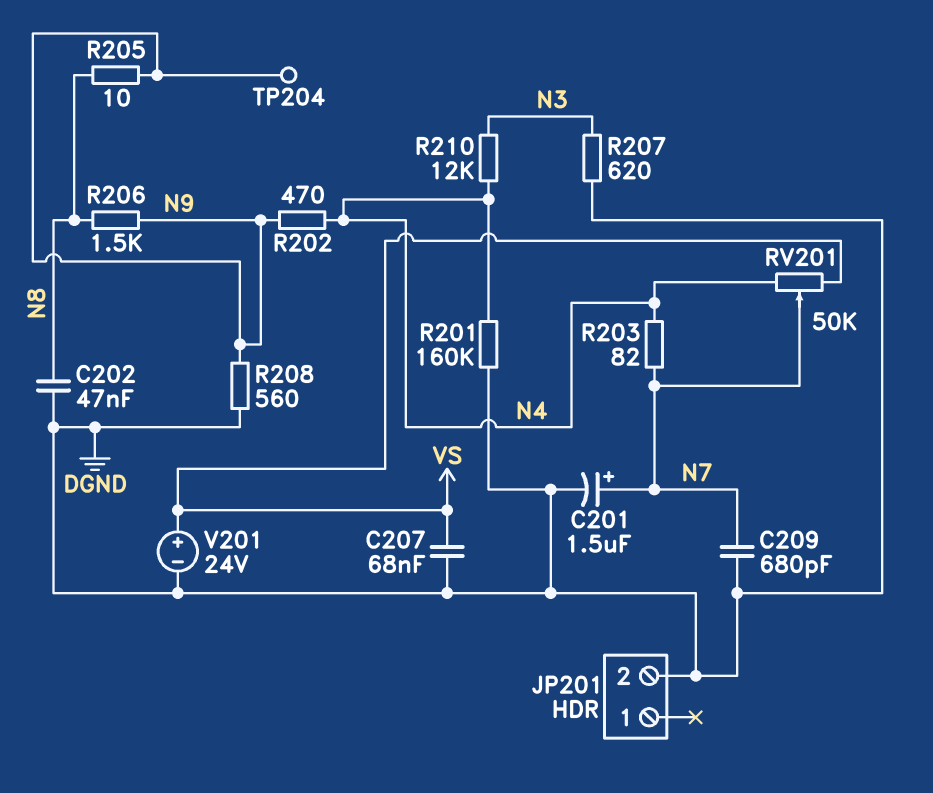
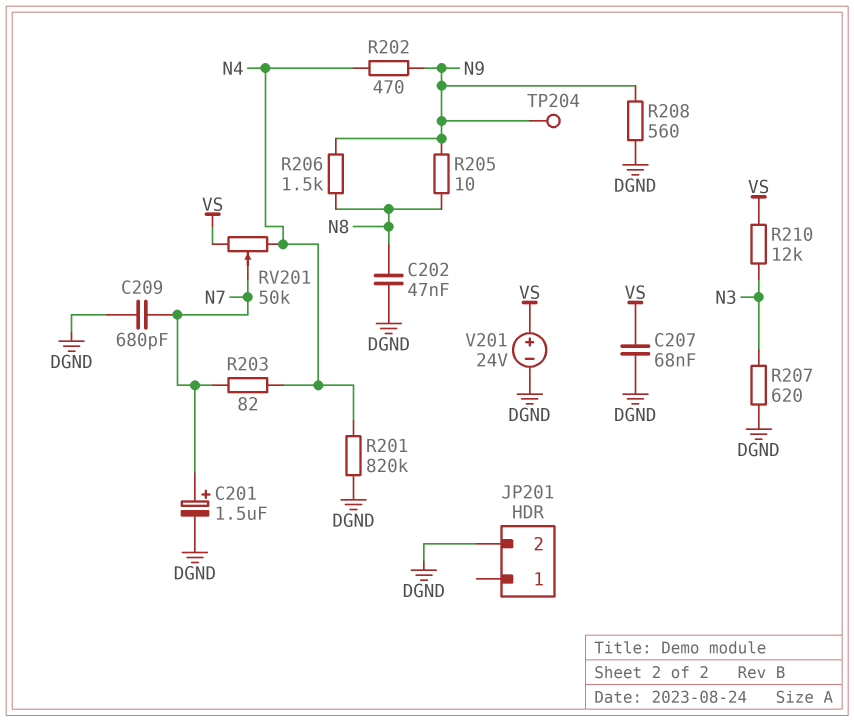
R201: 160k (DGND, N4) -> 820k (DGND, N4)
R210: 12k (N3, N4) -> 12k (N3, VS)

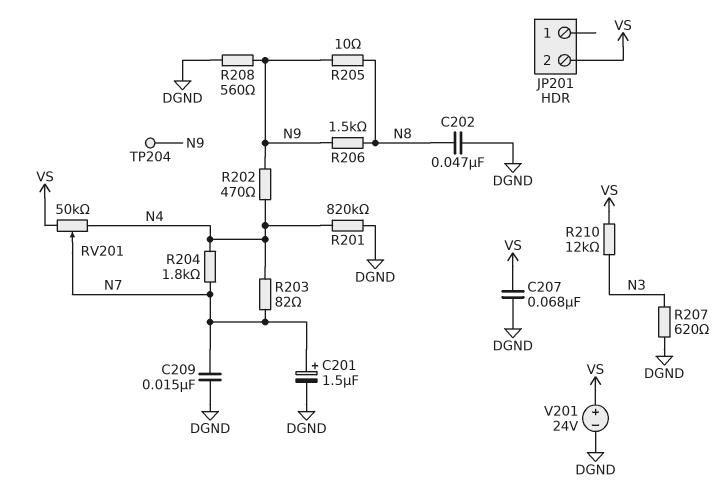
C209: 680pF (DGND, N7) -> 15nF (DGND, N7)
JP201 pin 2: DGND -> VS
R204: none -> 1.8k (N4, N7)

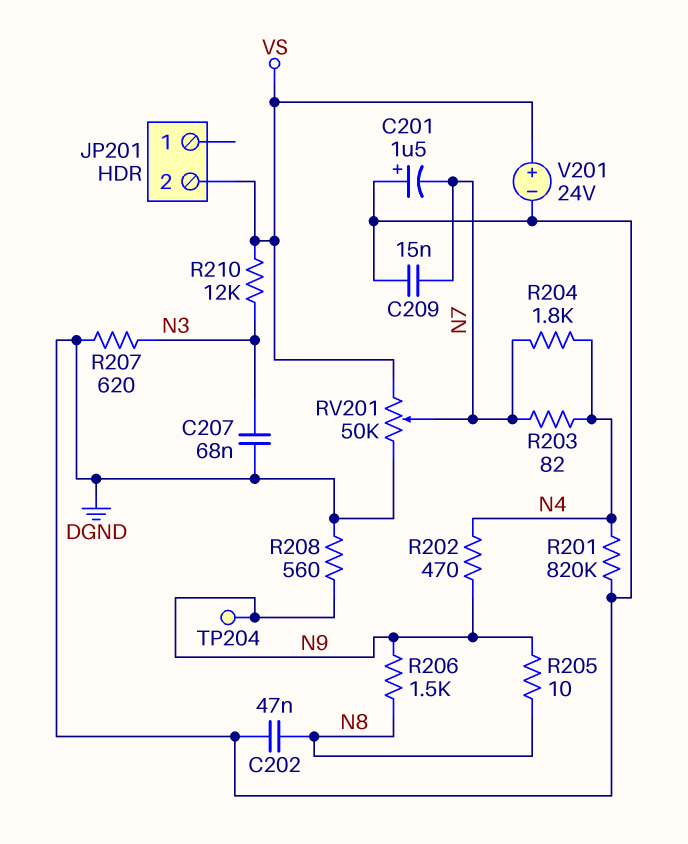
C201: 1.5uF (plus N7, minus DGND) -> 1.5uF (plus DGND, minus N7)
C207: 68nF (DGND, VS) -> 68nF (DGND, N3)
RV201: 50k (N4, VS, wiper N7) -> 50k (DGND, VS, wiper N7)

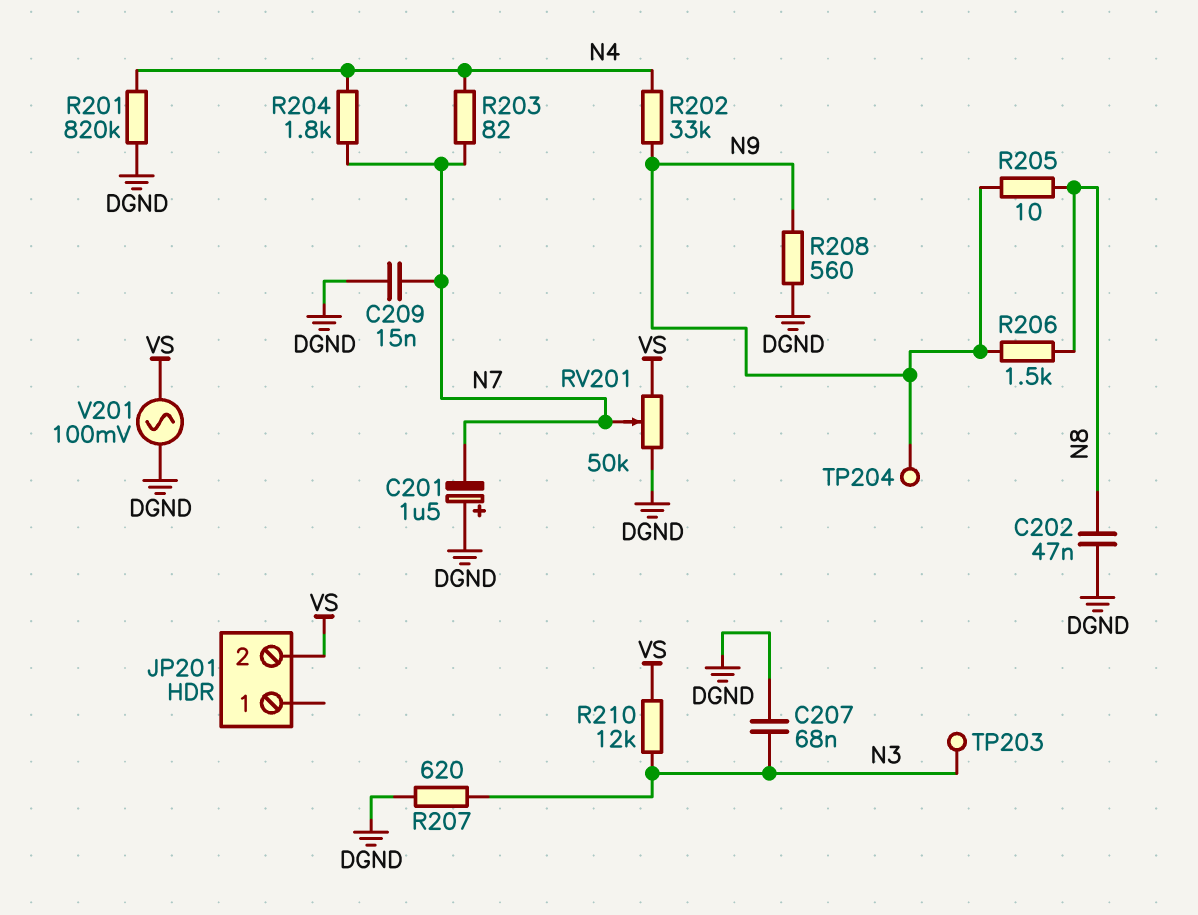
R202: 470 (N4, N9) -> 33k (N4, N9)
TP203: none -> test point (N3)
V201: 24V (plus VS, minus DGND) -> AC 100mV (DGND, VS)

